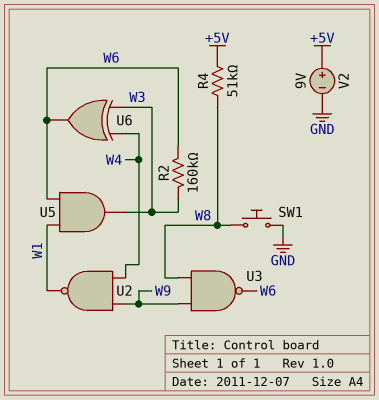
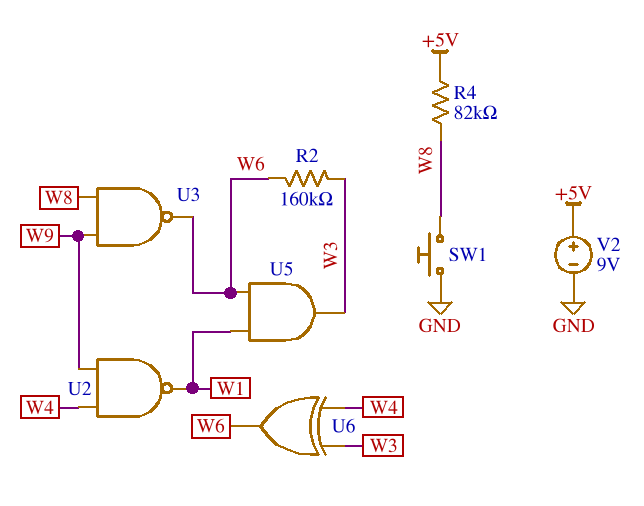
R4: 51k (+5V, W8) -> 82k (+5V, W8)

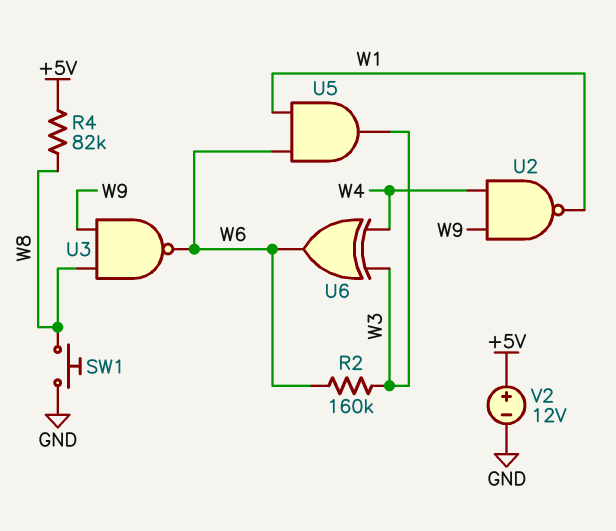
V2: 9V (plus +5V, minus GND) -> 12V (plus +5V, minus GND)

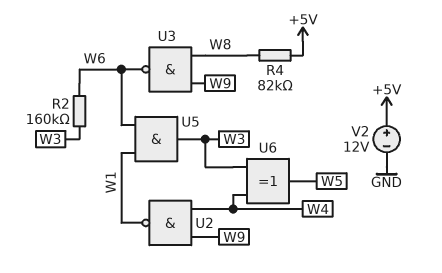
SW1: button (GND, W8) -> none
U6: XOR (in W3, in W4, out W6) -> XOR (in W3, in W4, out W5)

